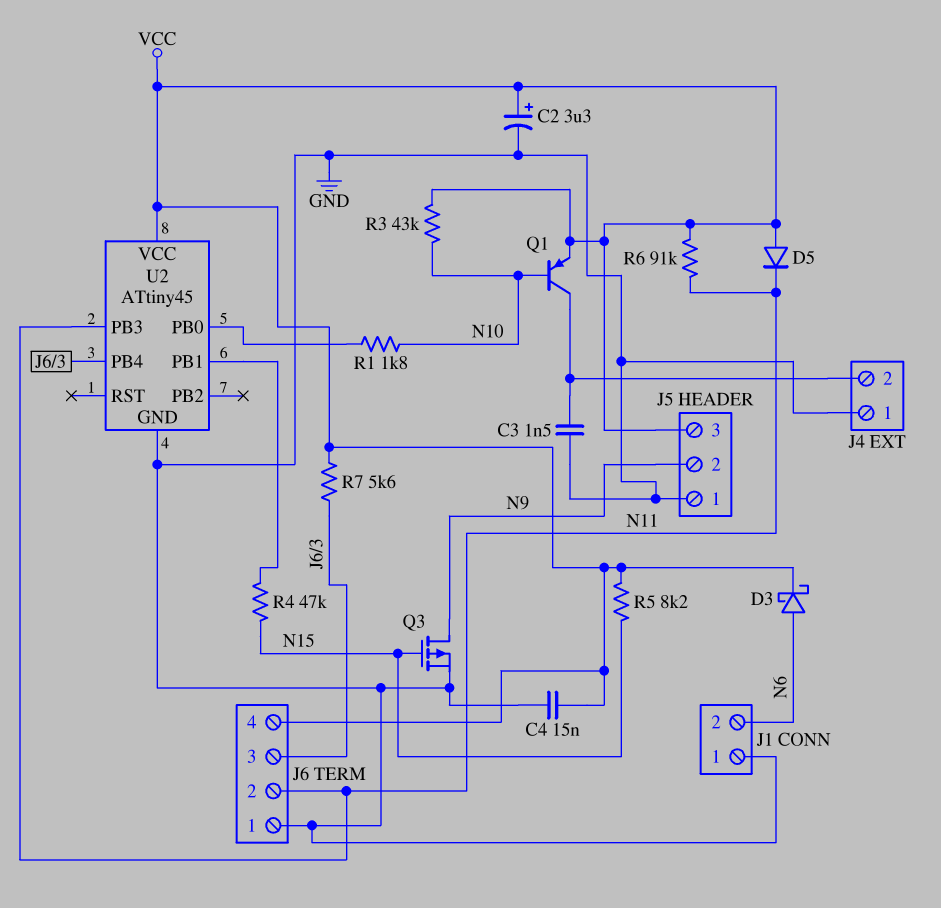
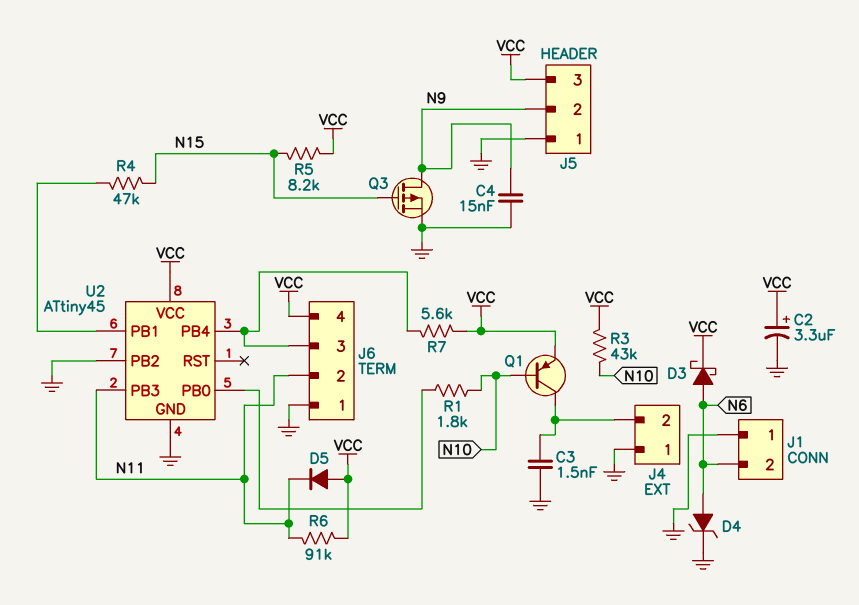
C4: 15nF (GND, VCC) -> 15nF (GND, N9)
D4: none -> zener (A N6, K GND)
U2 pin PB2: none -> GND

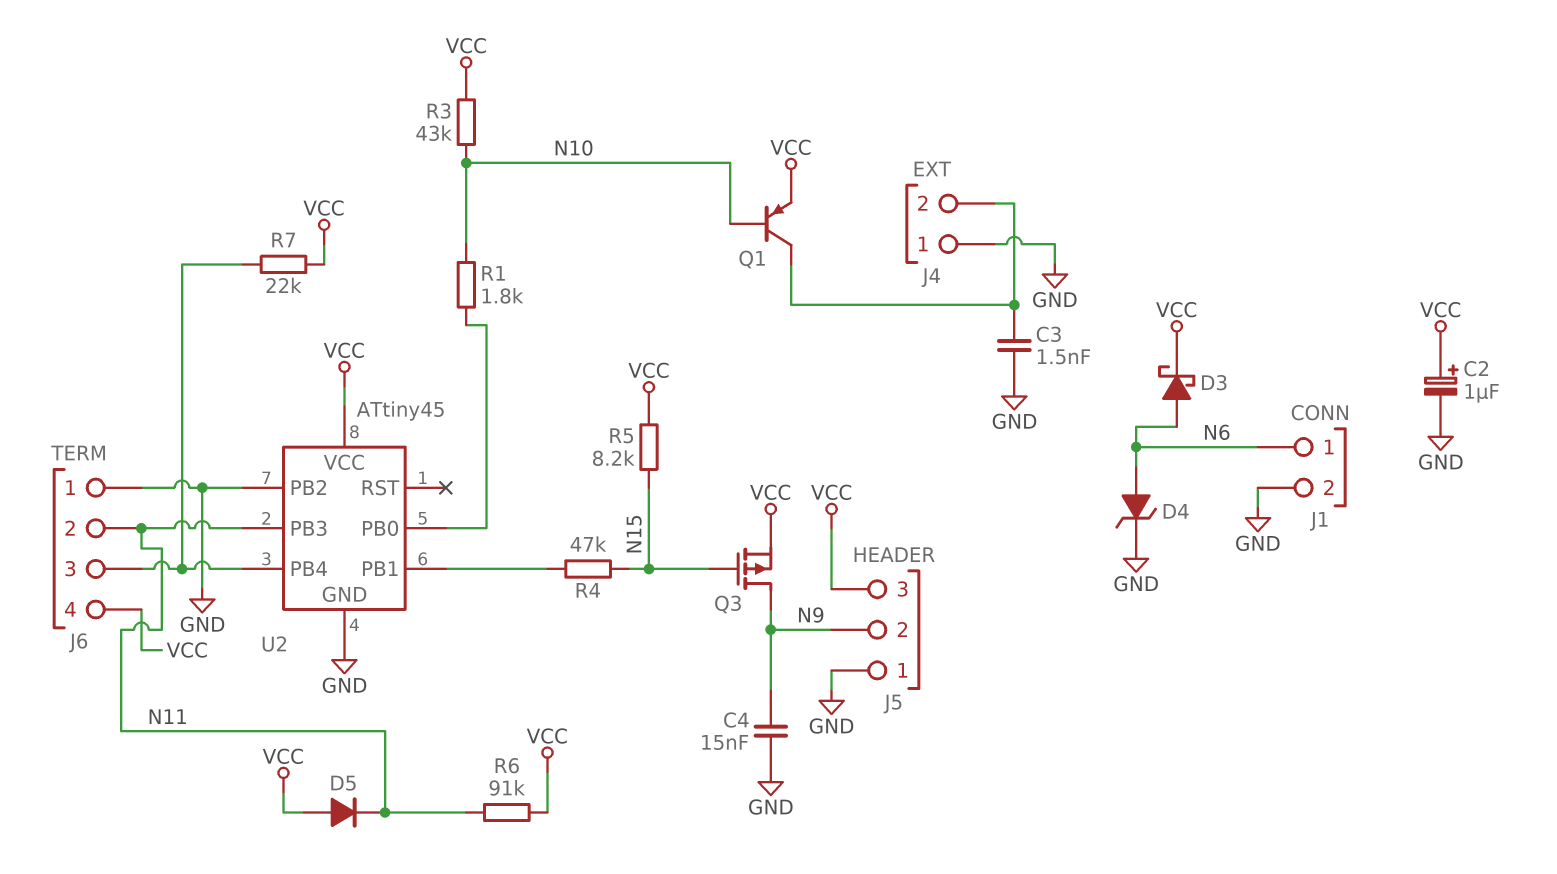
C2: 3.3uF (plus VCC, minus GND) -> 1uF (plus VCC, minus GND)
J1 pin 1: GND -> N6
J1 pin 2: N6 -> GND
Q3: PMOS (G N15, D N9, S GND) -> PMOS (G N15, D N9, S VCC)
R7: 5.6k (J6/3, VCC) -> 22k (J6/3, VCC)

